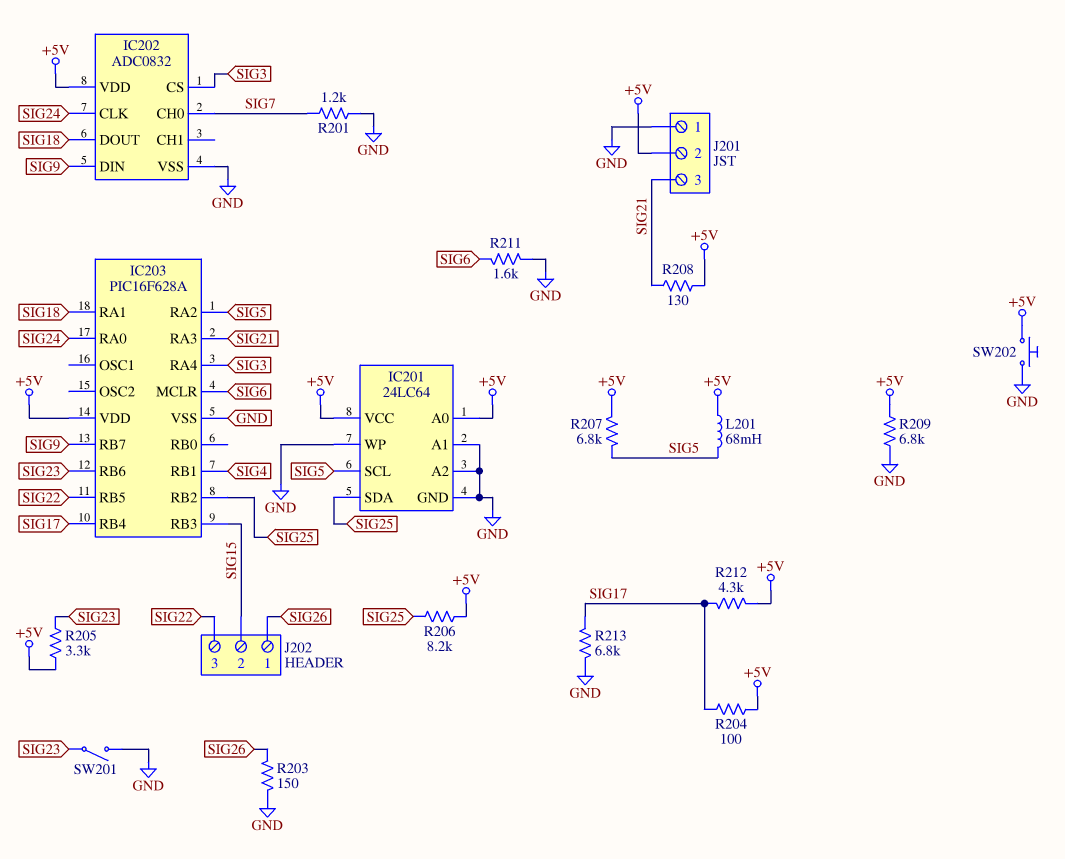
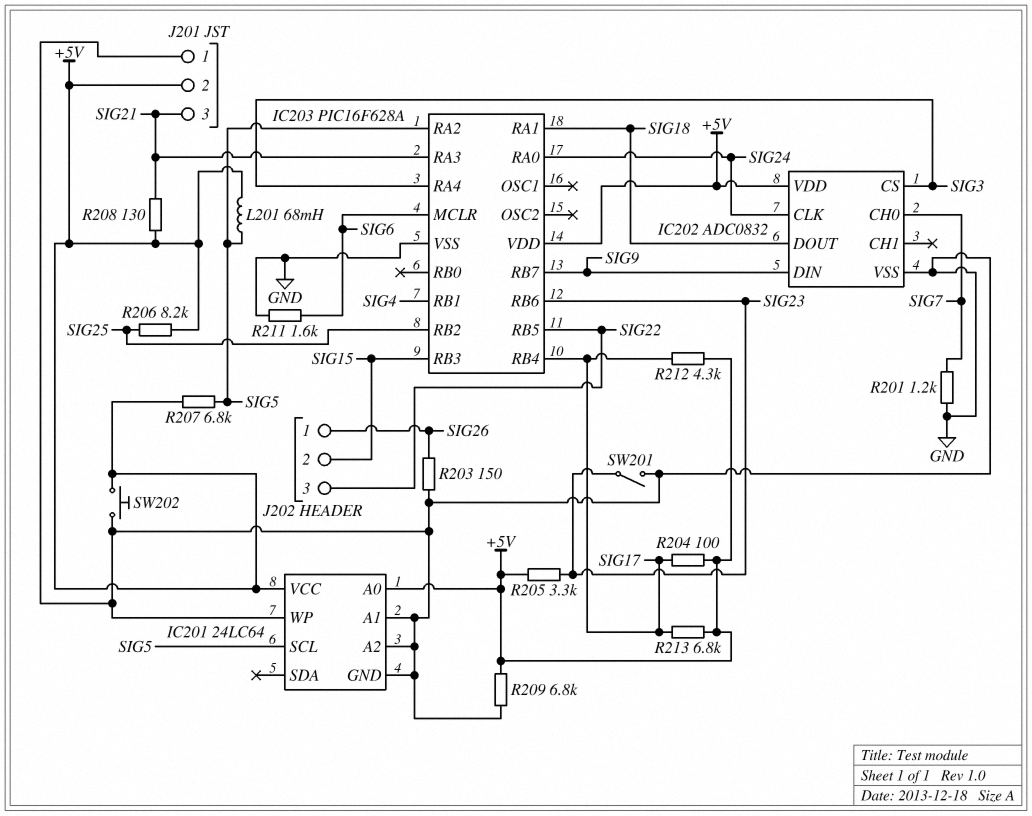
IC201 pin SDA: SIG25 -> none
R213: 6.8k (GND, SIG17) -> 6.8k (+5V, SIG17)

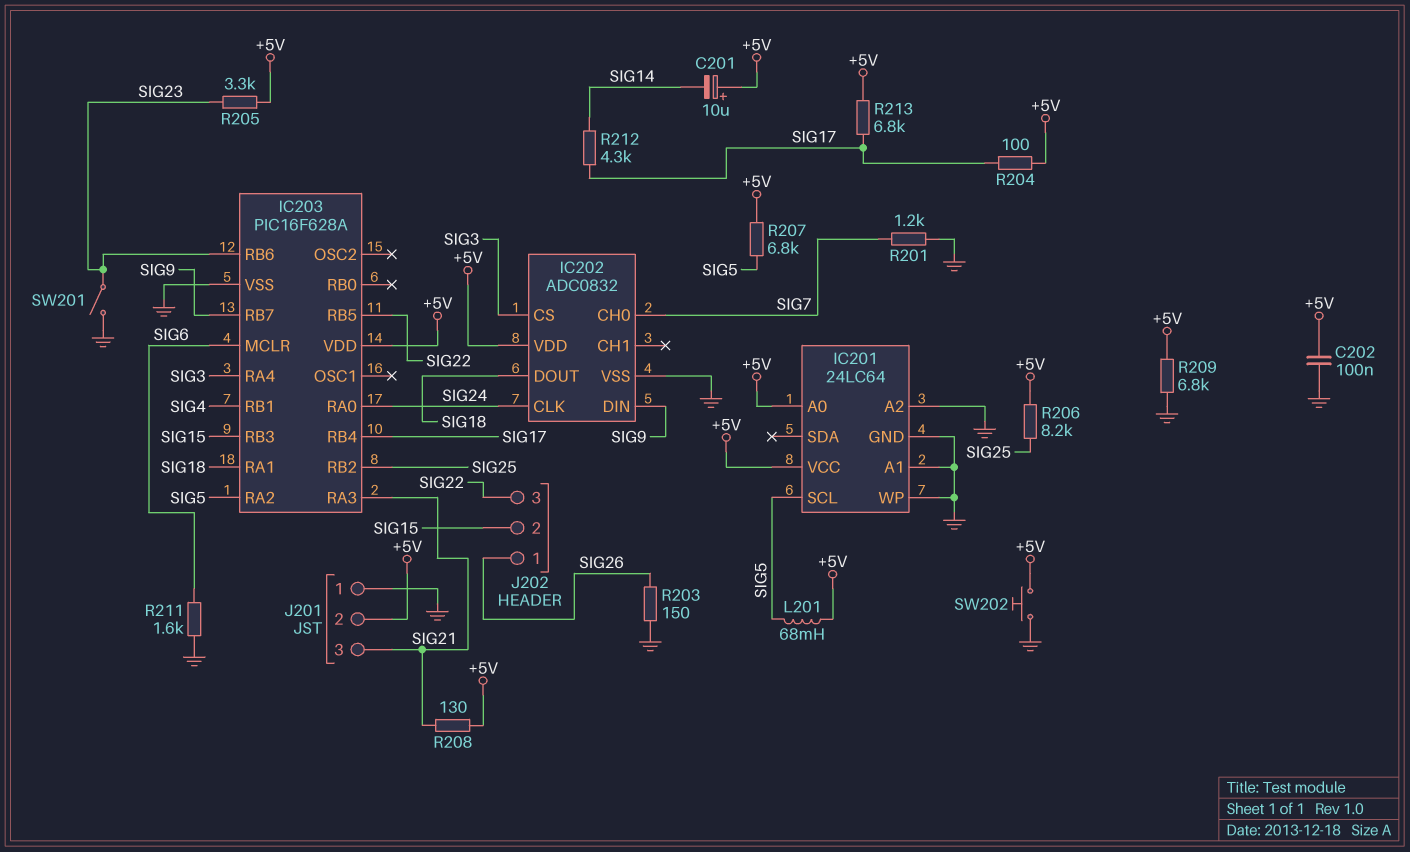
C201: none -> 10uF (plus +5V, minus SIG14)
C202: none -> 100nF (+5V, GND)
R212: 4.3k (+5V, SIG17) -> 4.3k (SIG14, SIG17)

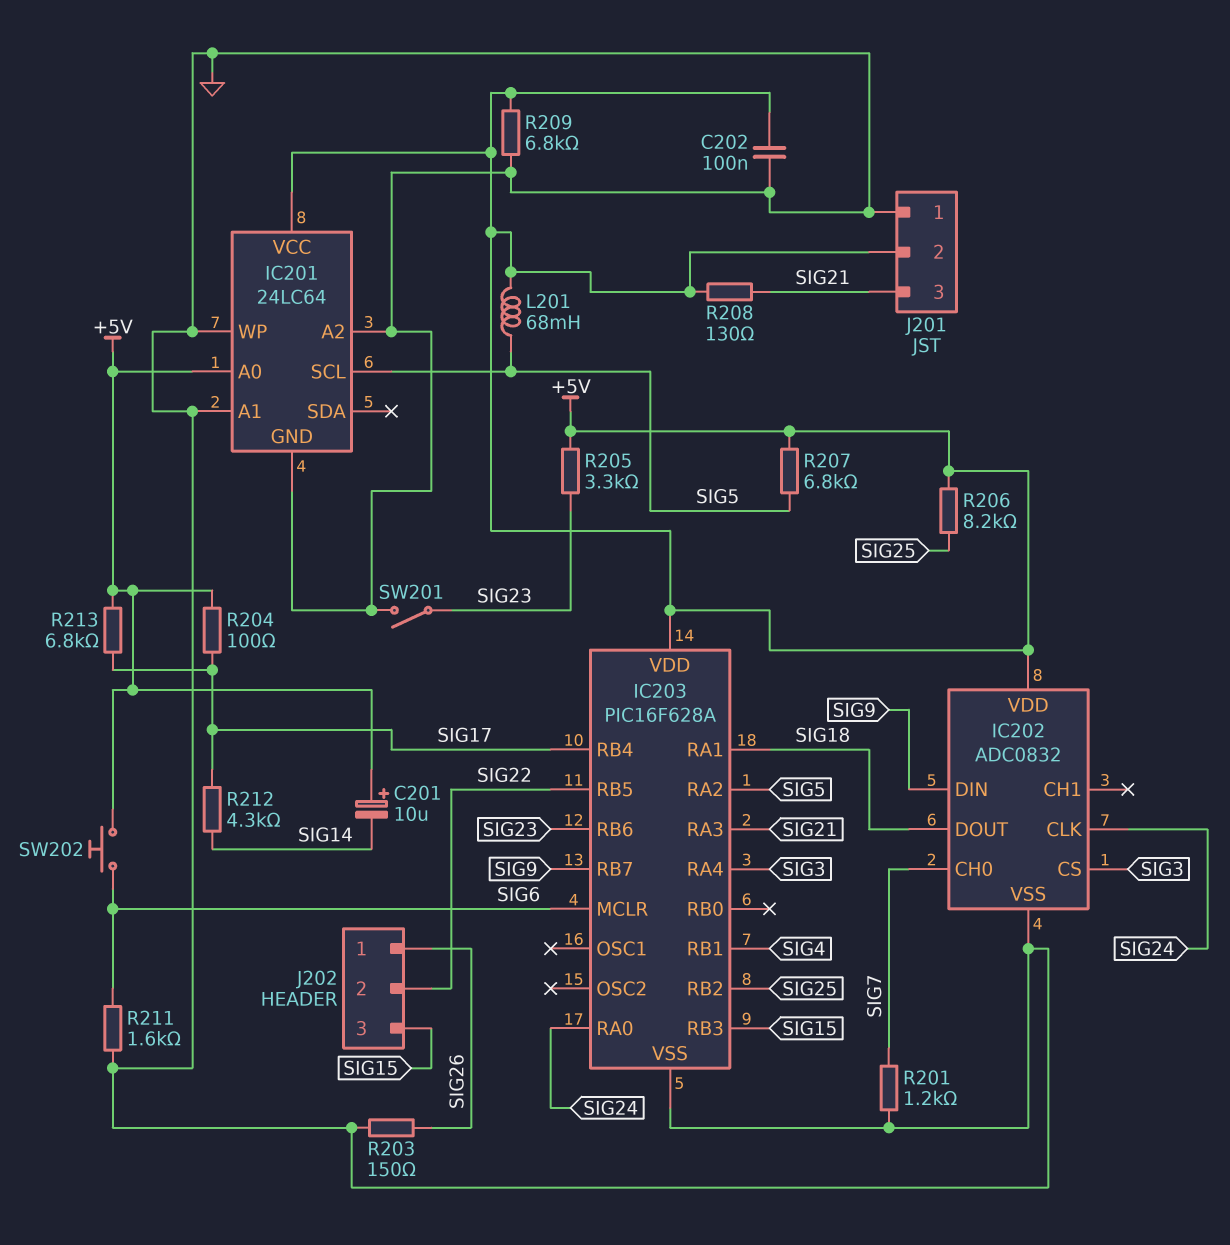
J202 pin 2: SIG15 -> SIG22
J202 pin 3: SIG22 -> SIG15
SW202: button (+5V, GND) -> button (+5V, SIG6)

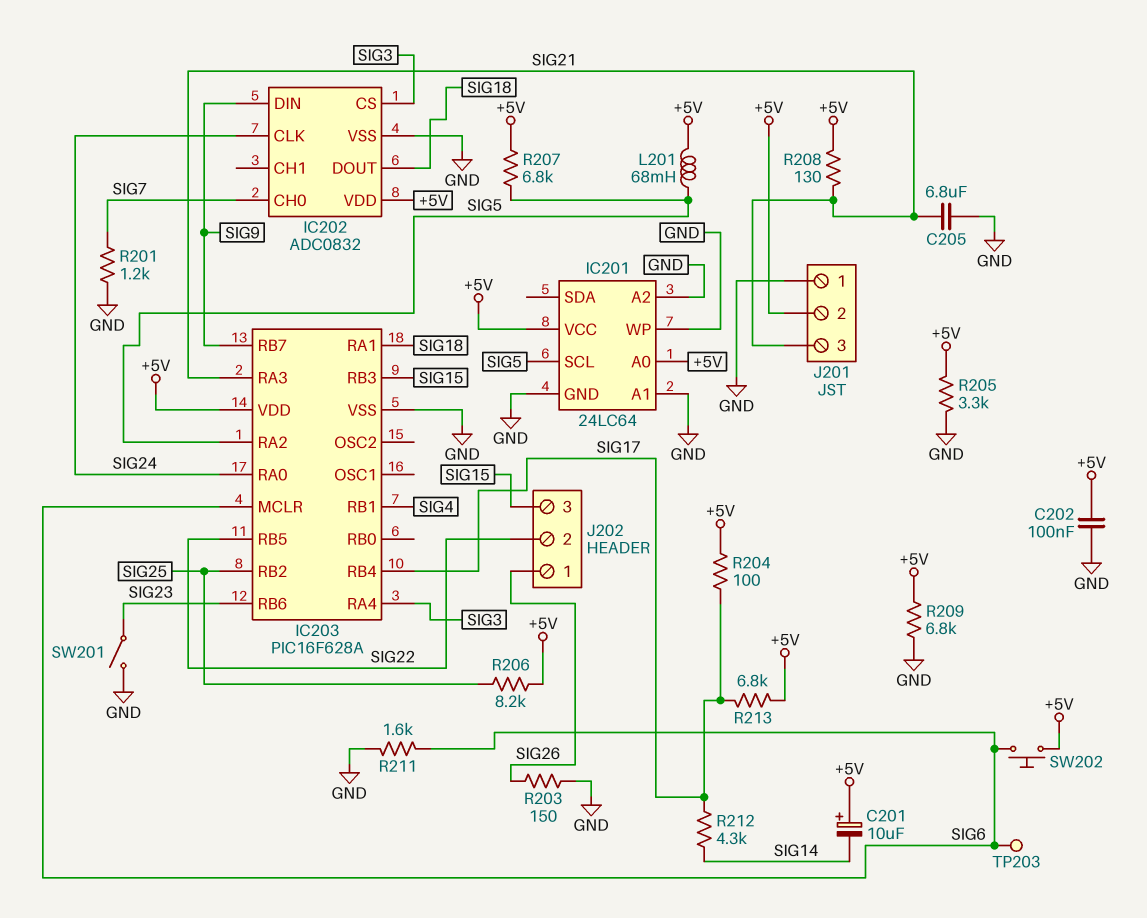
C205: none -> 6.8uF (GND, SIG21)
R205: 3.3k (+5V, SIG23) -> 3.3k (+5V, GND)
TP203: none -> test point (SIG6)

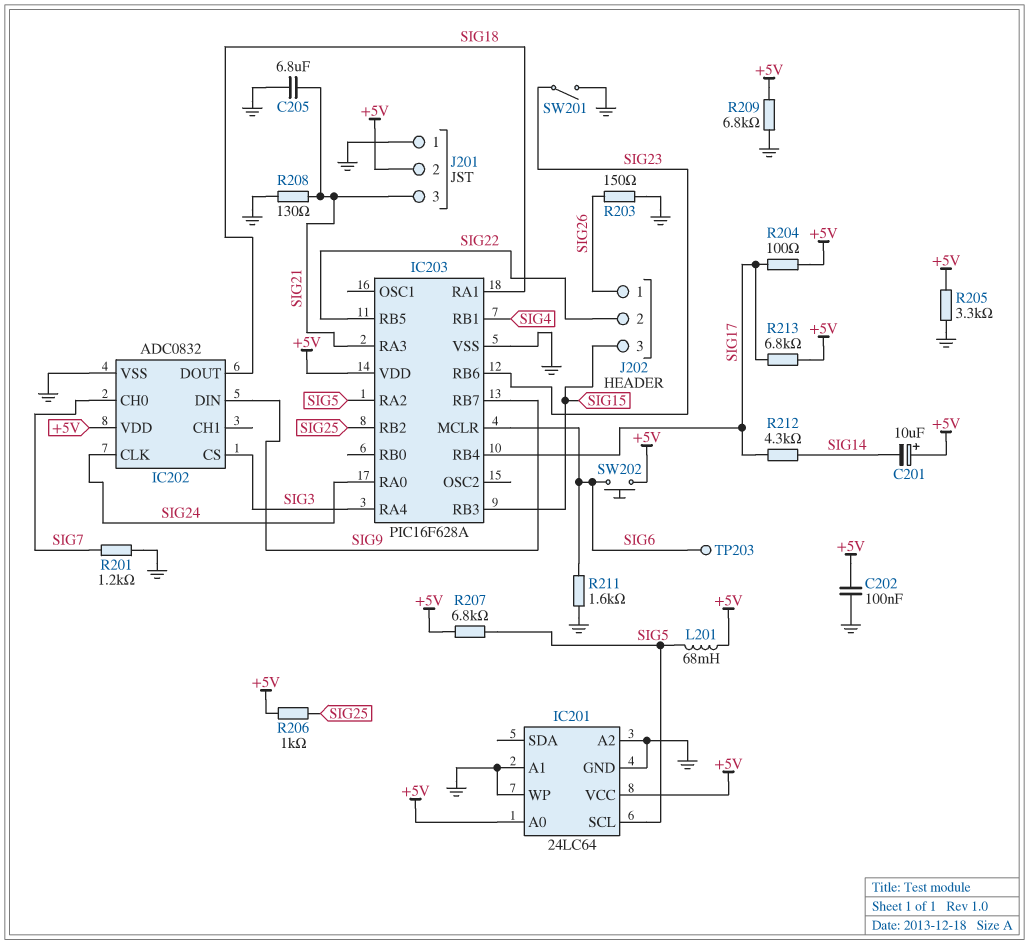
R206: 8.2k (+5V, SIG25) -> 1k (+5V, SIG25)
R208: 130 (+5V, SIG21) -> 130 (GND, SIG21)

